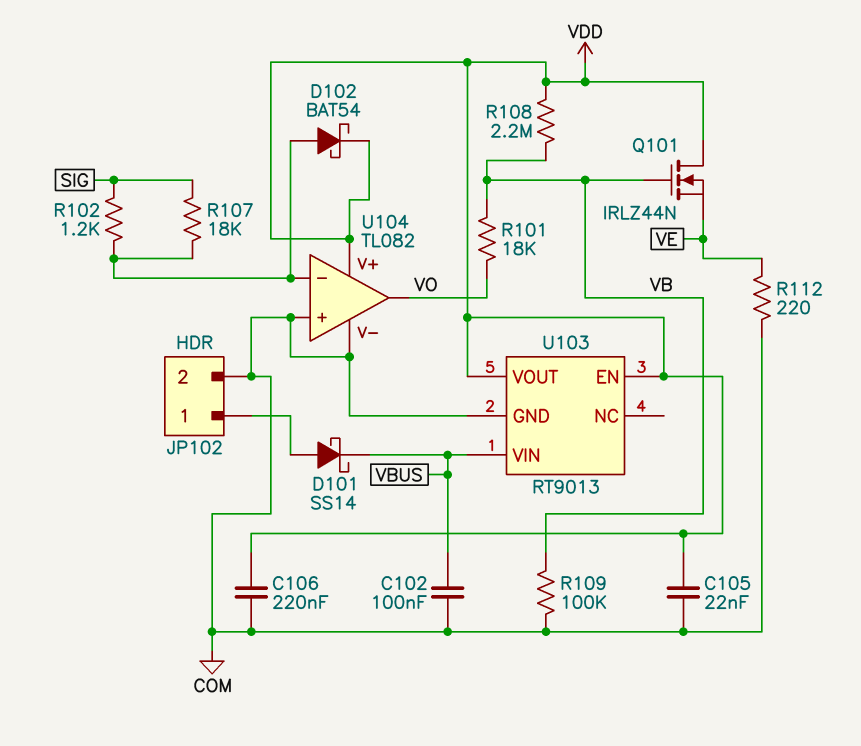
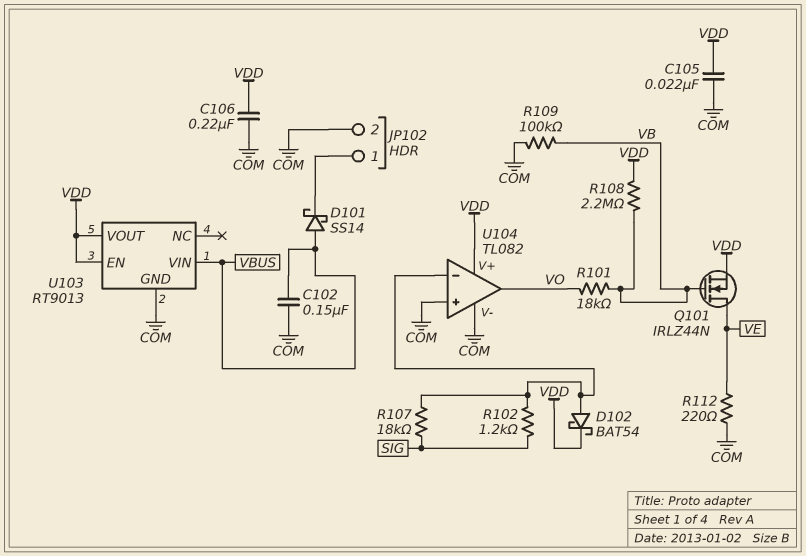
C102: 100nF (COM, VBUS) -> 150nF (COM, VBUS)
D101: schottky SS14 (A JP102/1, K VBUS) -> schottky SS14 (A VBUS, K JP102/1)
Q101: NMOS IRLZ44N (G VB, D VDD, S VE) -> NMOS IRLZ44N (G VB, D VE, S VDD)

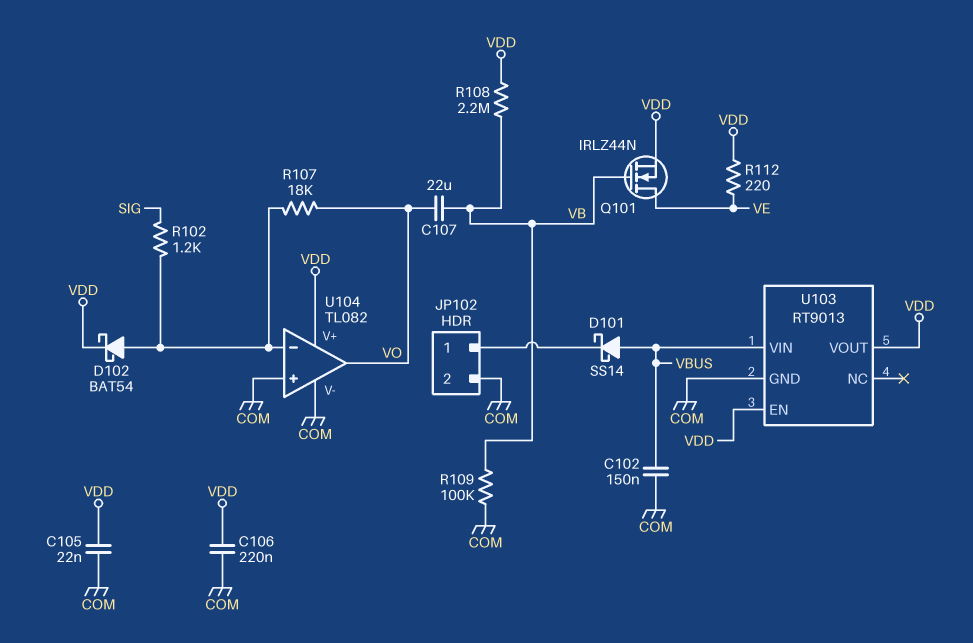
C107: none -> 22uF (VB, VO)
R101: 18k (VB, VO) -> none
R107: 18k (SIG, U104/in-) -> 18k (U104/in-, VO)
R112: 220 (COM, VE) -> 220 (VDD, VE)

